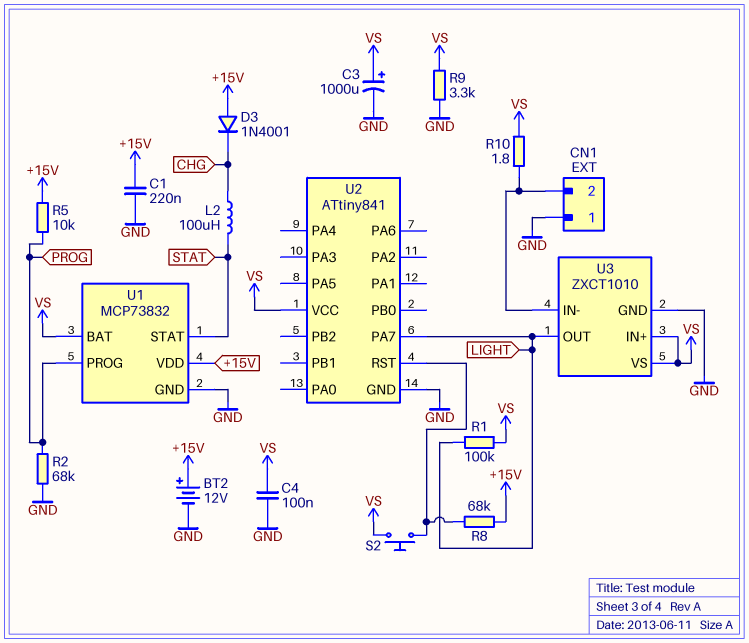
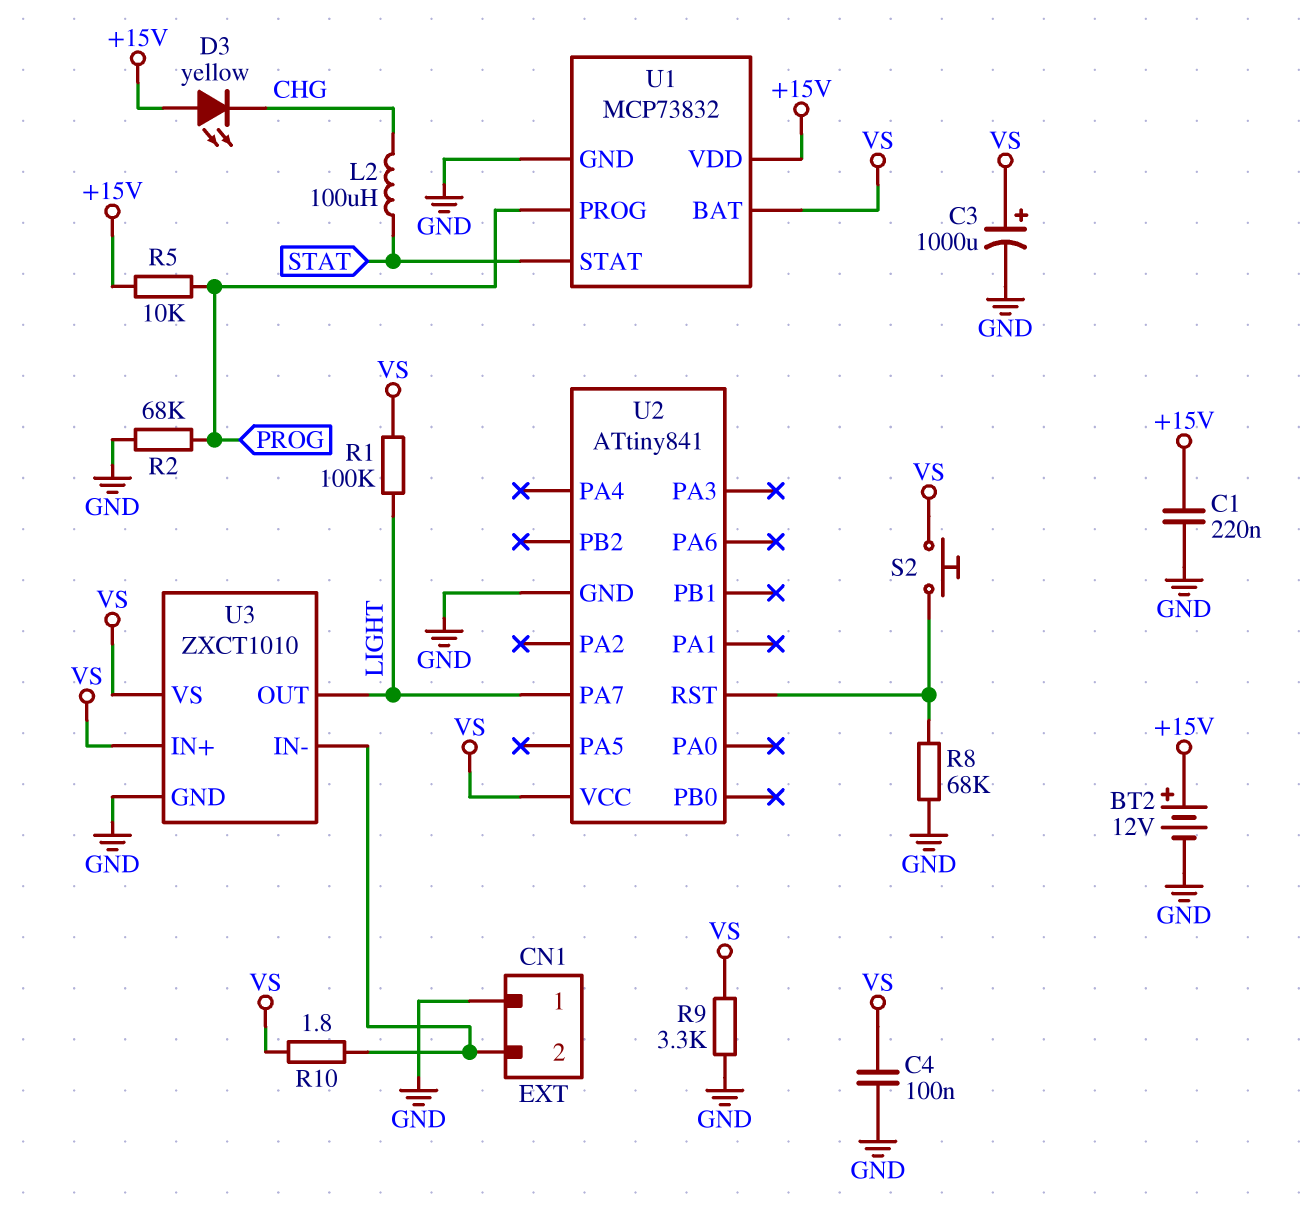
D3: diode 1N4001 (A +15V, K CHG) -> LED yellow (A +15V, K CHG)
R8: 68k (+15V, U2/RST) -> 68k (GND, U2/RST)

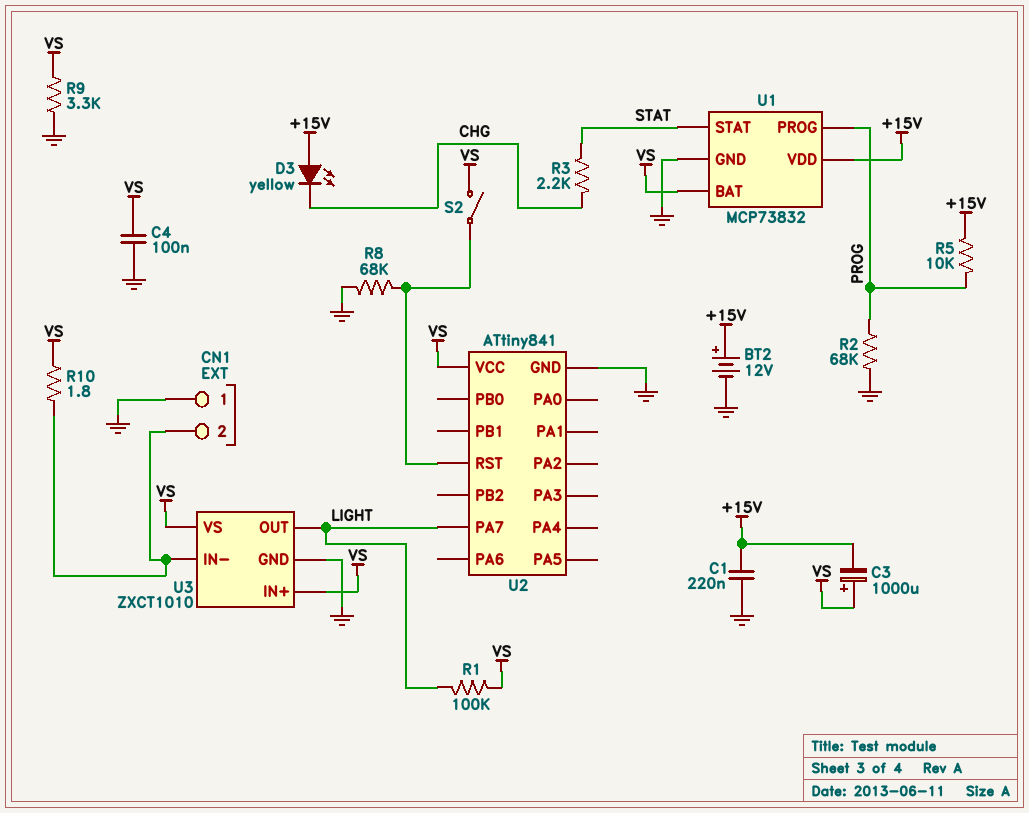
C3: 1000uF (plus VS, minus GND) -> 1000uF (plus VS, minus +15V)
L2: 100uH (CHG, STAT) -> none
R3: none -> 2.2k (CHG, STAT)
S2: button (U2/RST, VS) -> switch (U2/RST, VS)

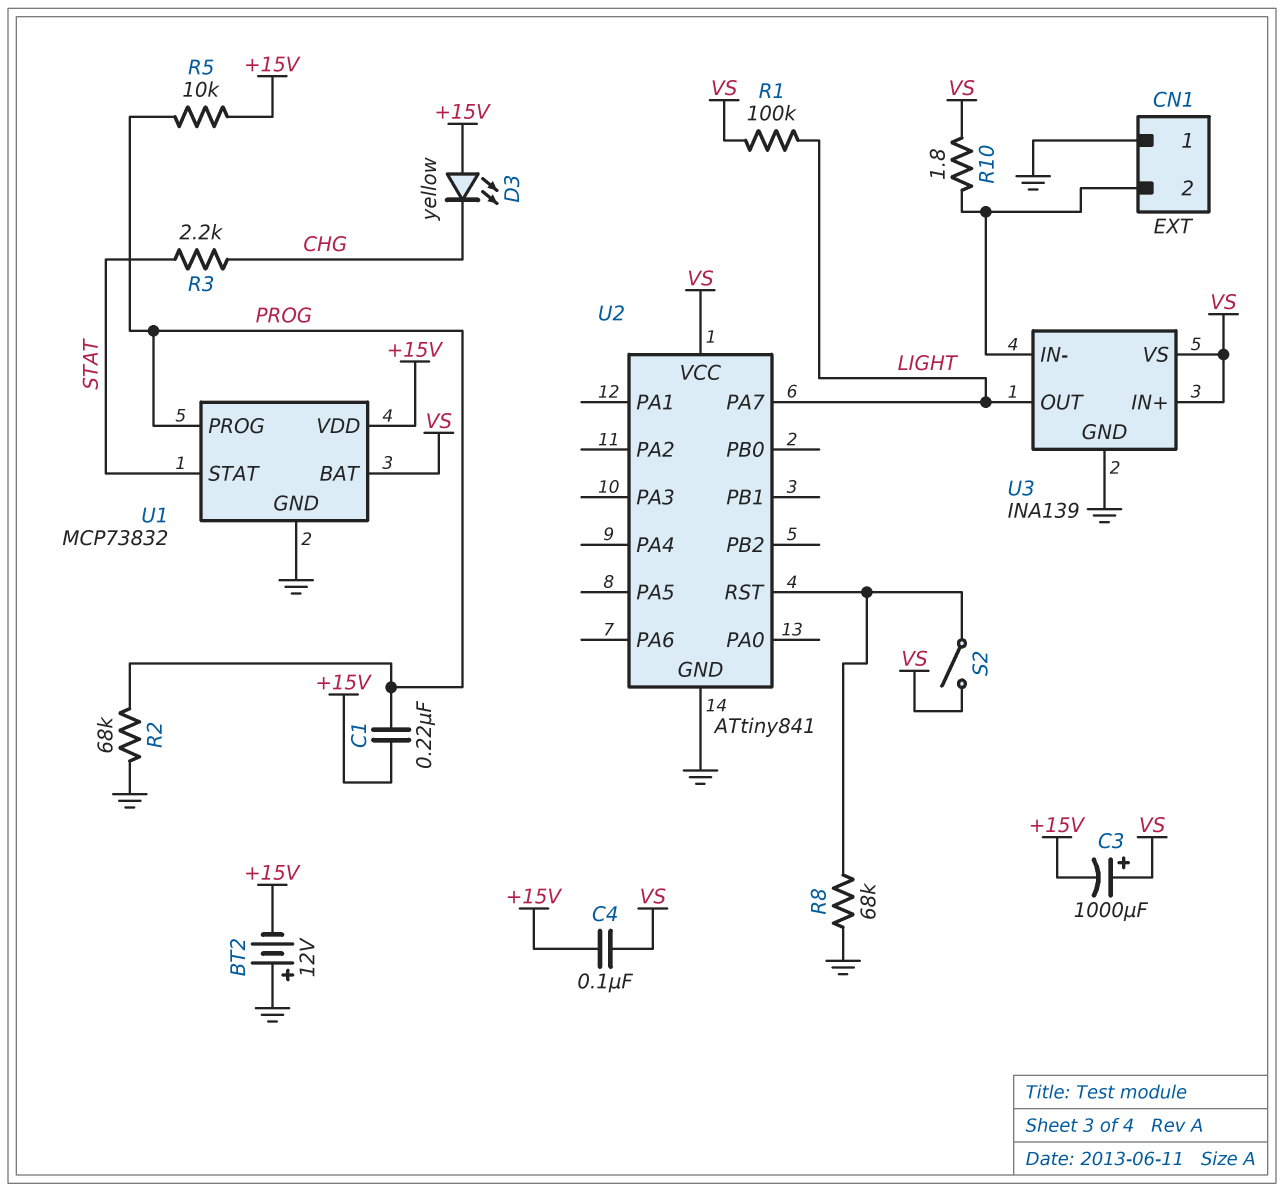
BT2: 12V (plus +15V, minus GND) -> 12V (plus GND, minus +15V)
C1: 220nF (+15V, GND) -> 220nF (+15V, PROG)
C4: 100nF (GND, VS) -> 100nF (+15V, VS)
R9: 3.3k (GND, VS) -> none
U3: ZXCT1010 -> INA139

